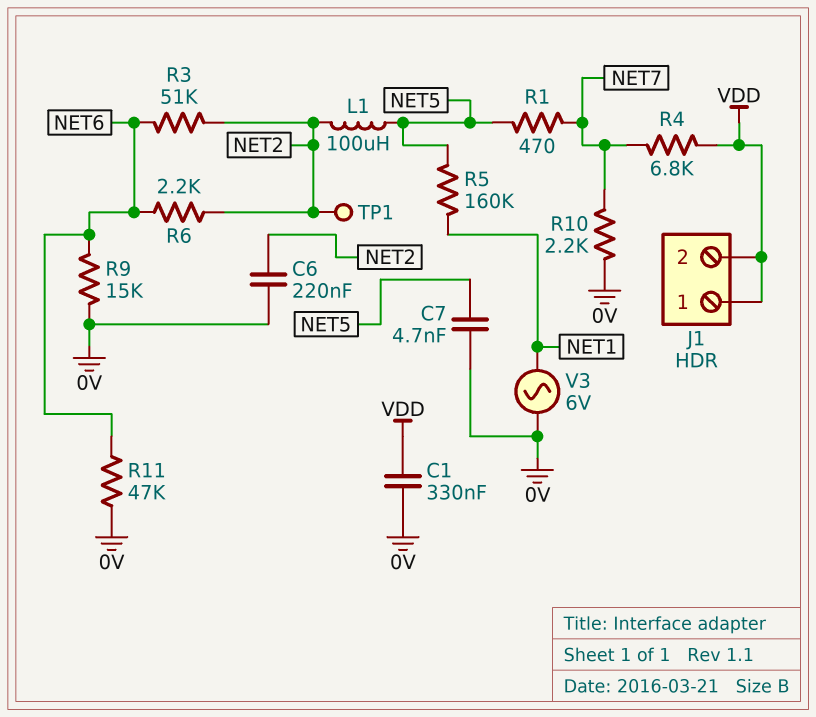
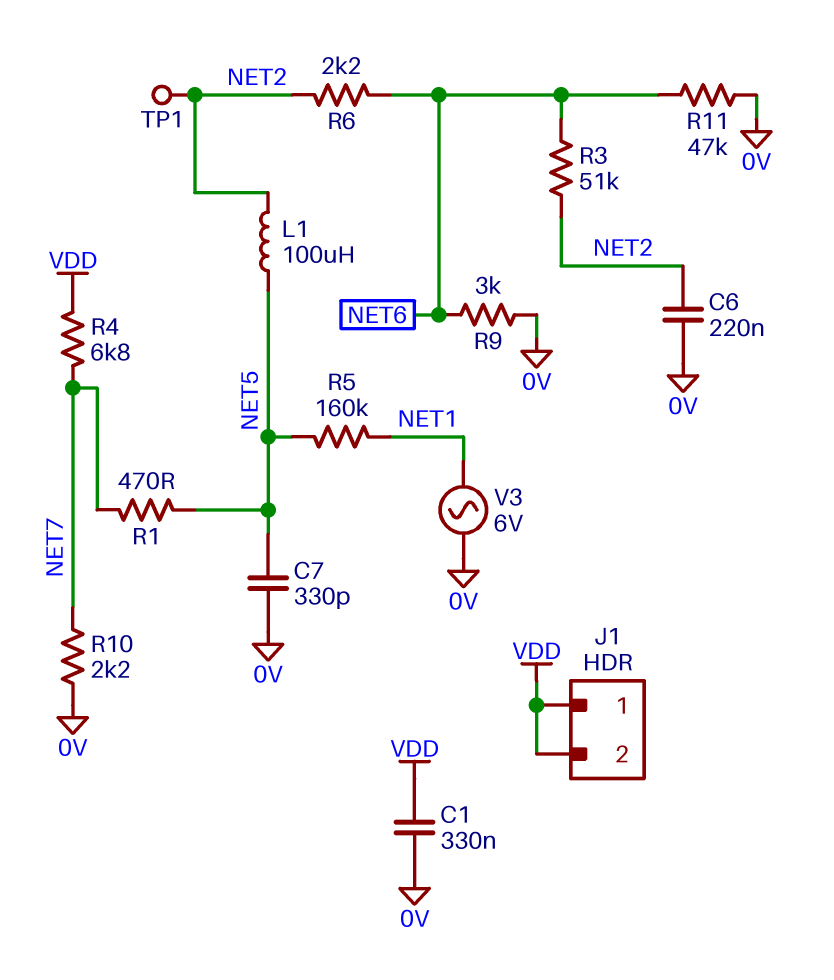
C7: 4.7nF (0V, NET5) -> 330pF (0V, NET5)
R9: 15k (0V, NET6) -> 3k (0V, NET6)

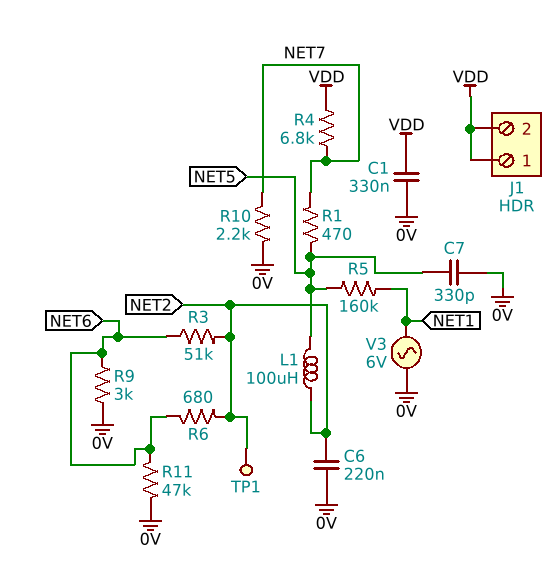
R6: 2.2k (NET2, NET6) -> 680 (NET2, NET6)

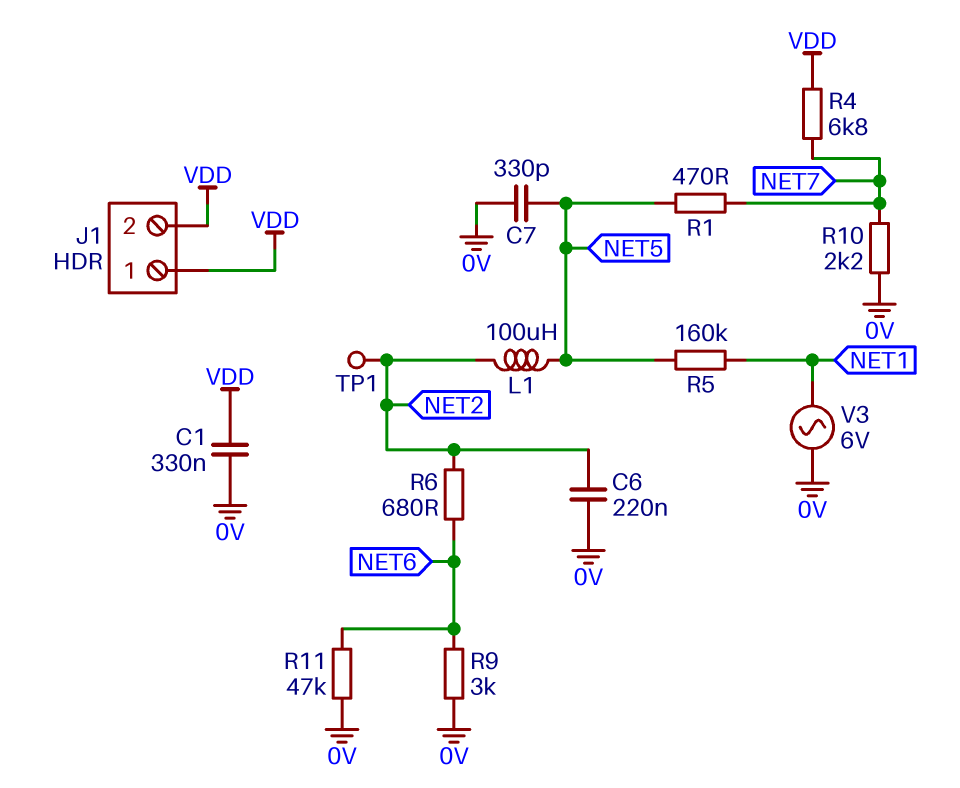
R3: 51k (NET2, NET6) -> none

